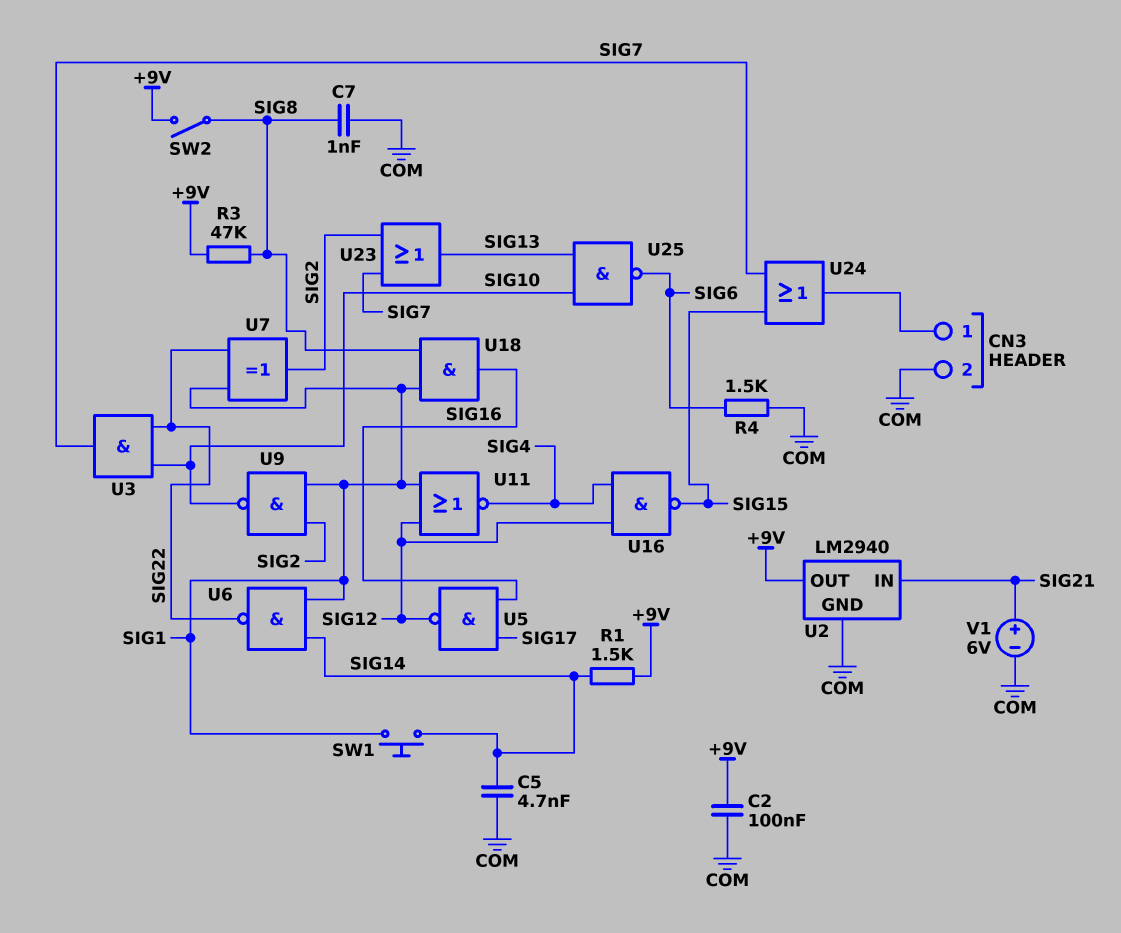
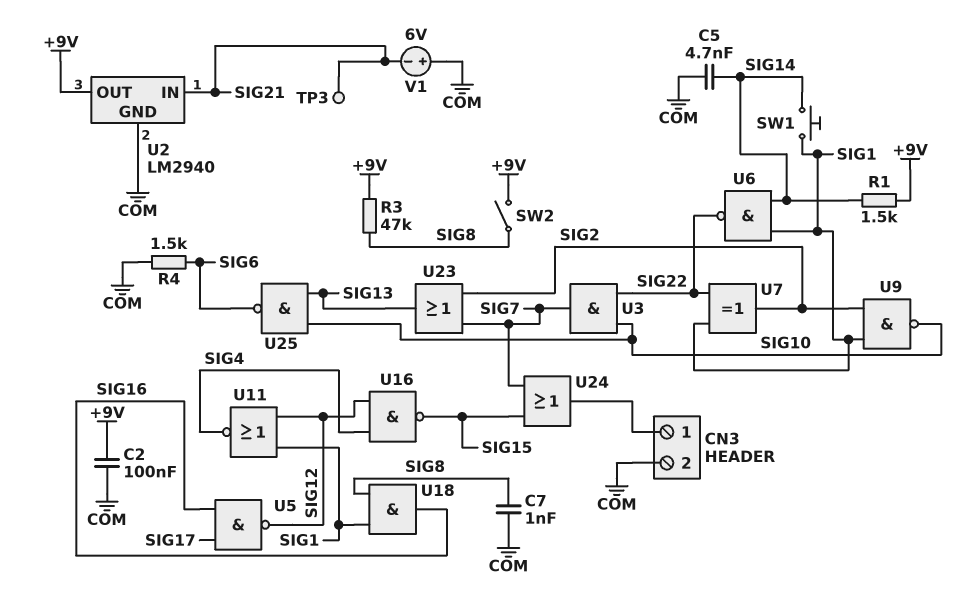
TP3: none -> test point (SIG21)
V1: 6V (plus SIG21, minus COM) -> 6V (plus COM, minus SIG21)

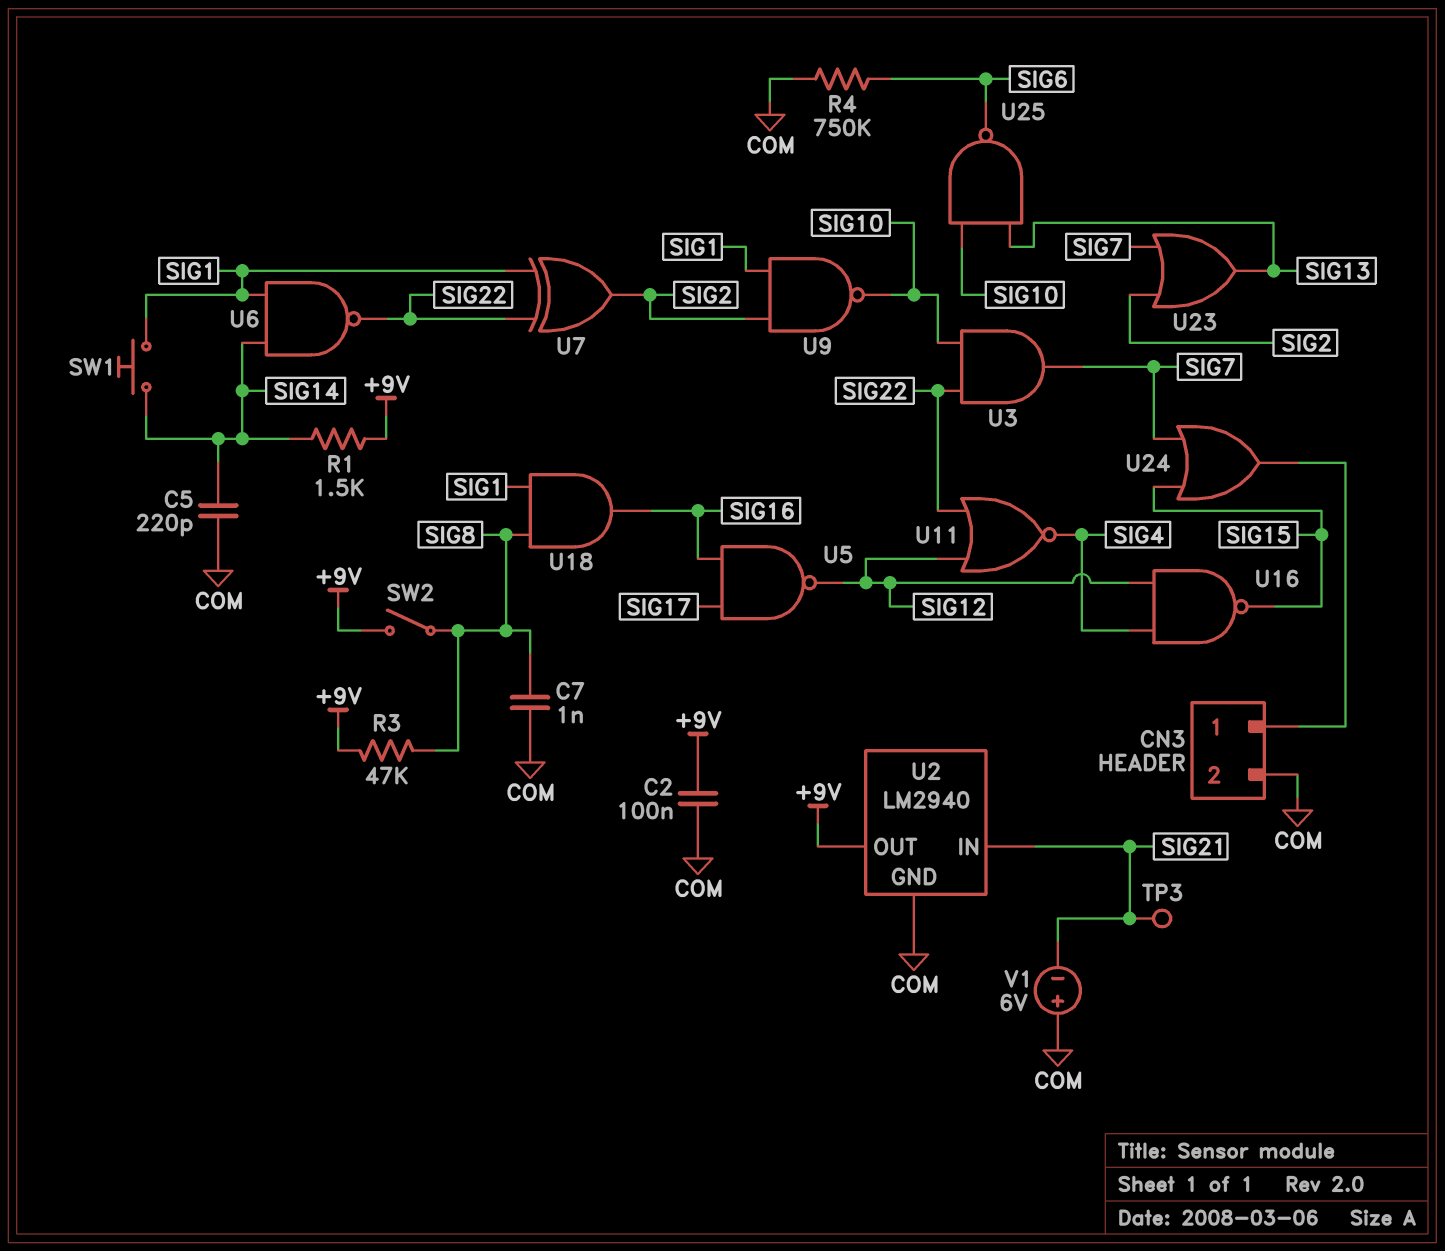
C5: 4.7nF (COM, SIG14) -> 220pF (COM, SIG14)
R4: 1.5k (COM, SIG6) -> 750k (COM, SIG6)
U11: NOR (in SIG1, in SIG12, out SIG4) -> NOR (in SIG12, in SIG22, out SIG4)

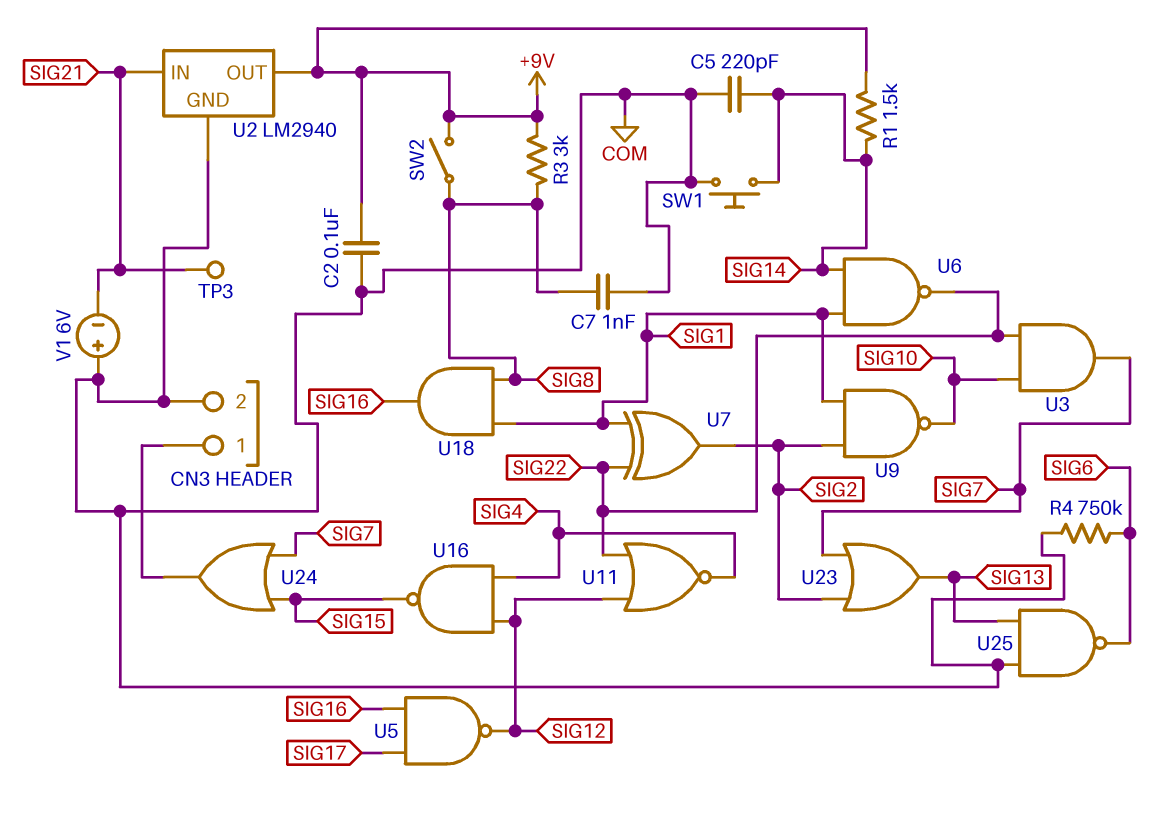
R3: 47k (+9V, SIG8) -> 3k (+9V, SIG8)
SW1: button (SIG1, SIG14) -> button (COM, SIG14)
U25: NAND (in SIG10, in SIG13, out SIG6) -> NAND (in COM, in SIG13, out SIG6)

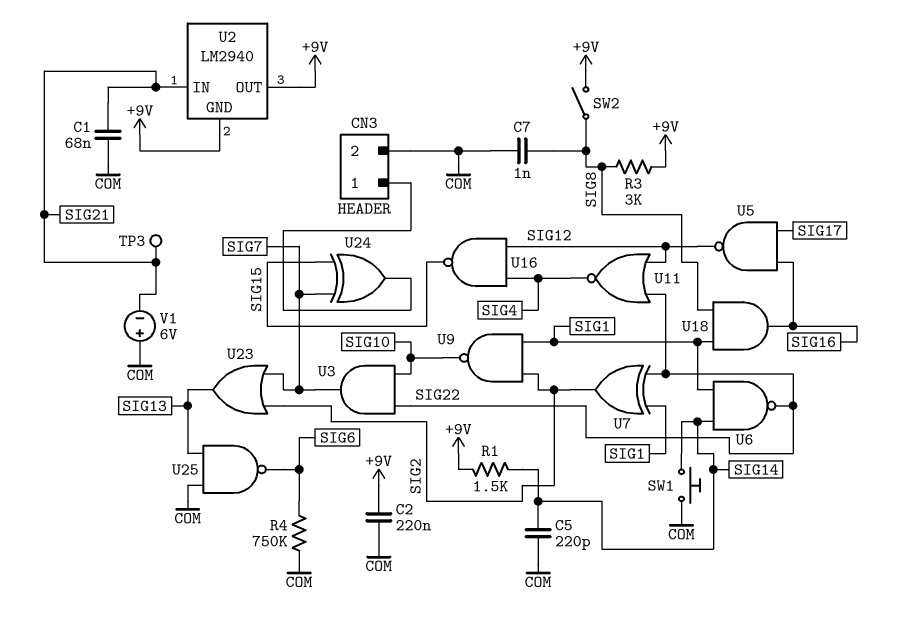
C1: none -> 68nF (COM, SIG21)
C2: 100nF (+9V, COM) -> 220nF (+9V, COM)
U2 pin GND: COM -> +9V
U24: OR (in SIG7, in SIG15, out CN3/1) -> XOR (in SIG7, in SIG15, out CN3/1)

